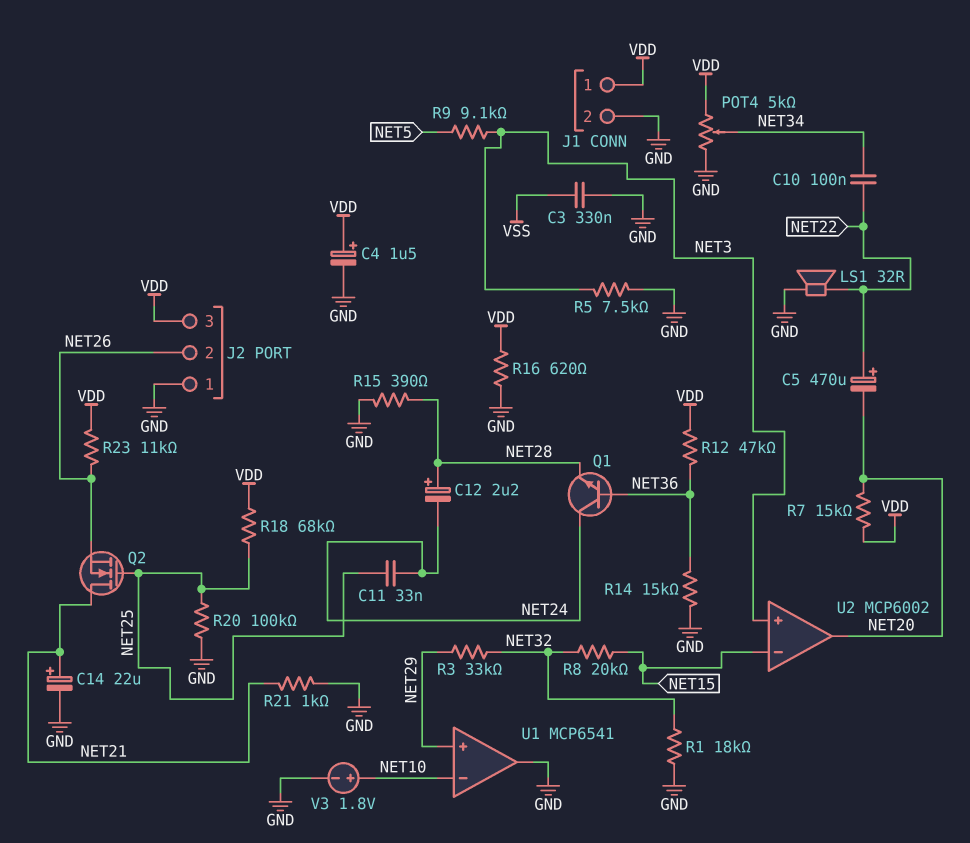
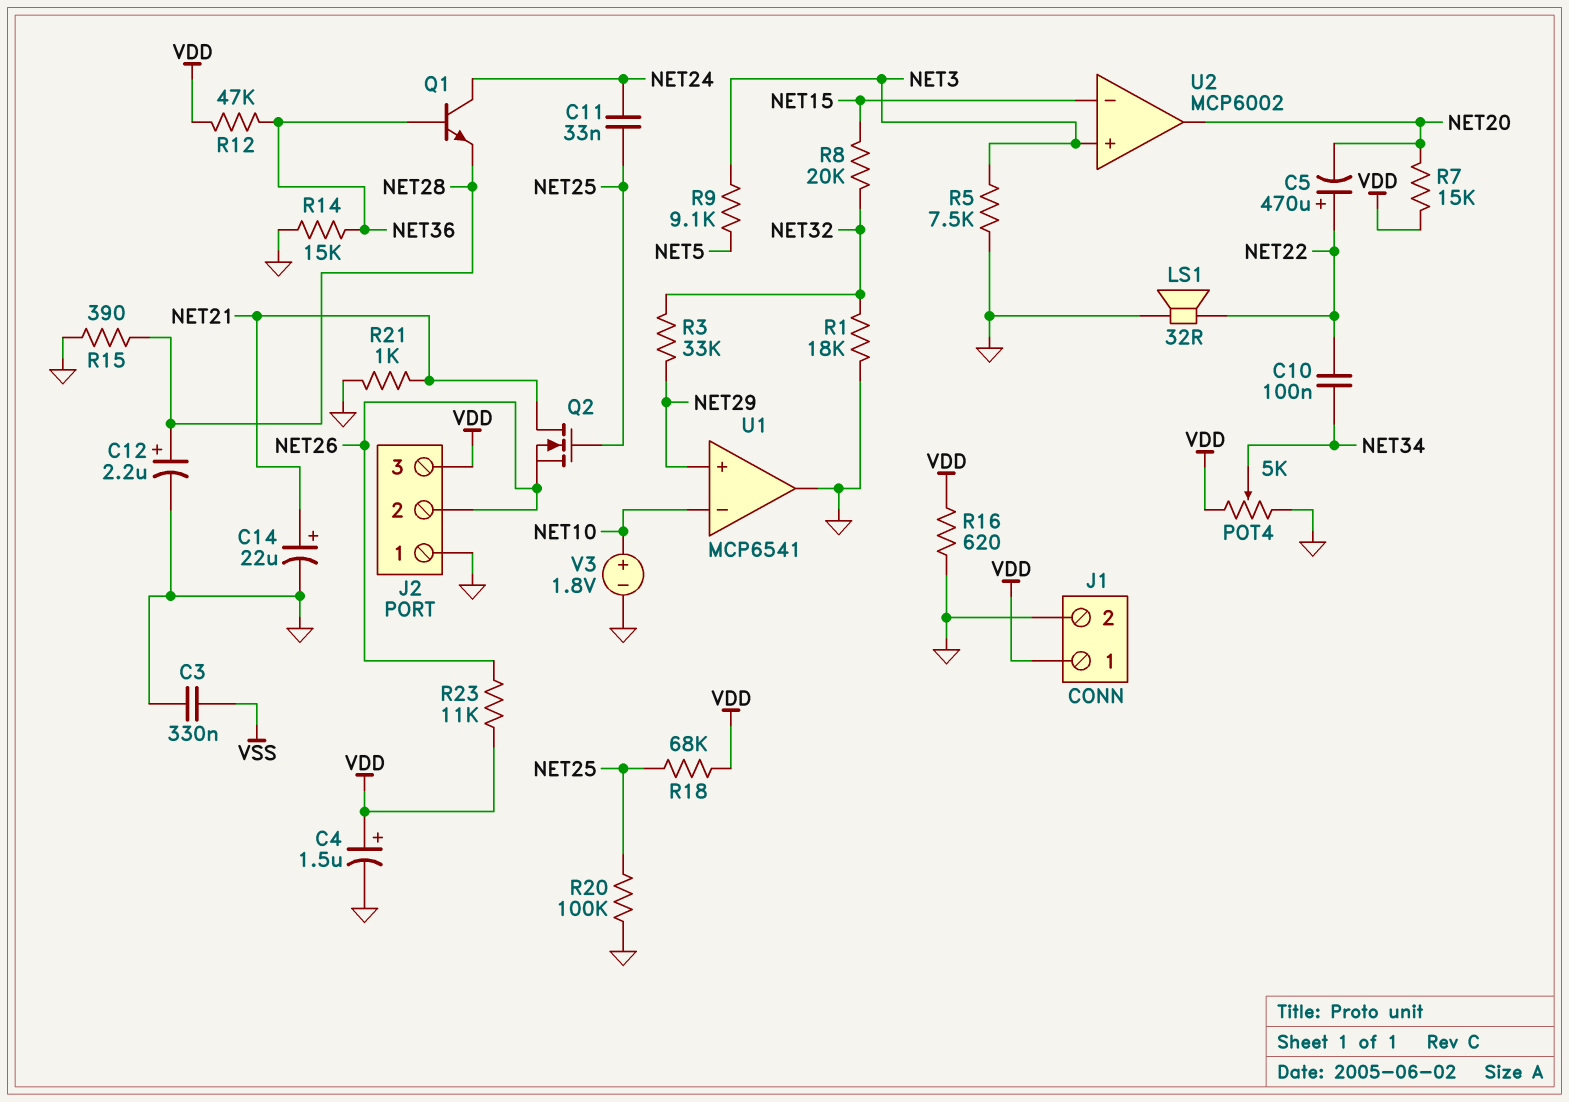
C12: 2.2uF (plus NET28, minus NET24) -> 2.2uF (plus NET28, minus GND)

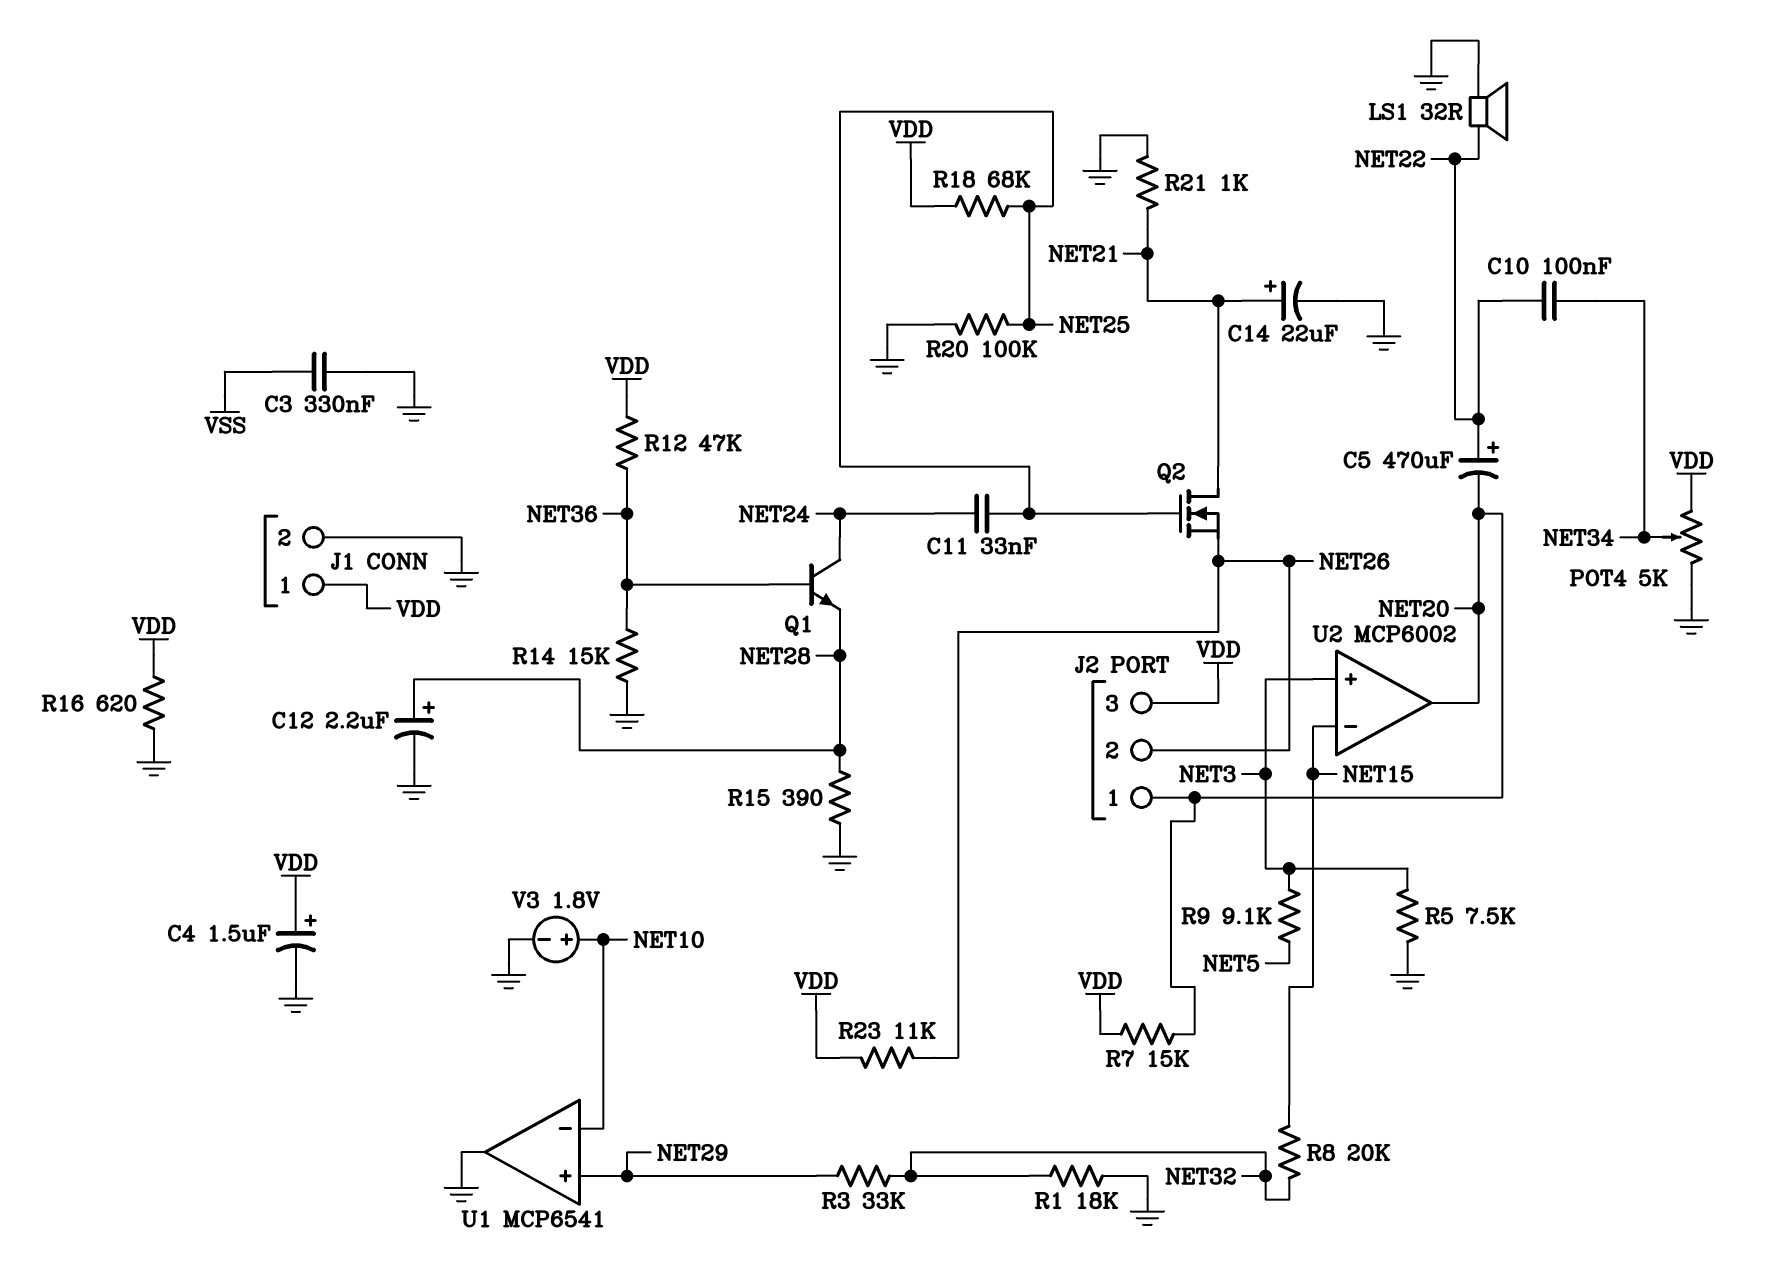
J2 pin 1: GND -> NET20

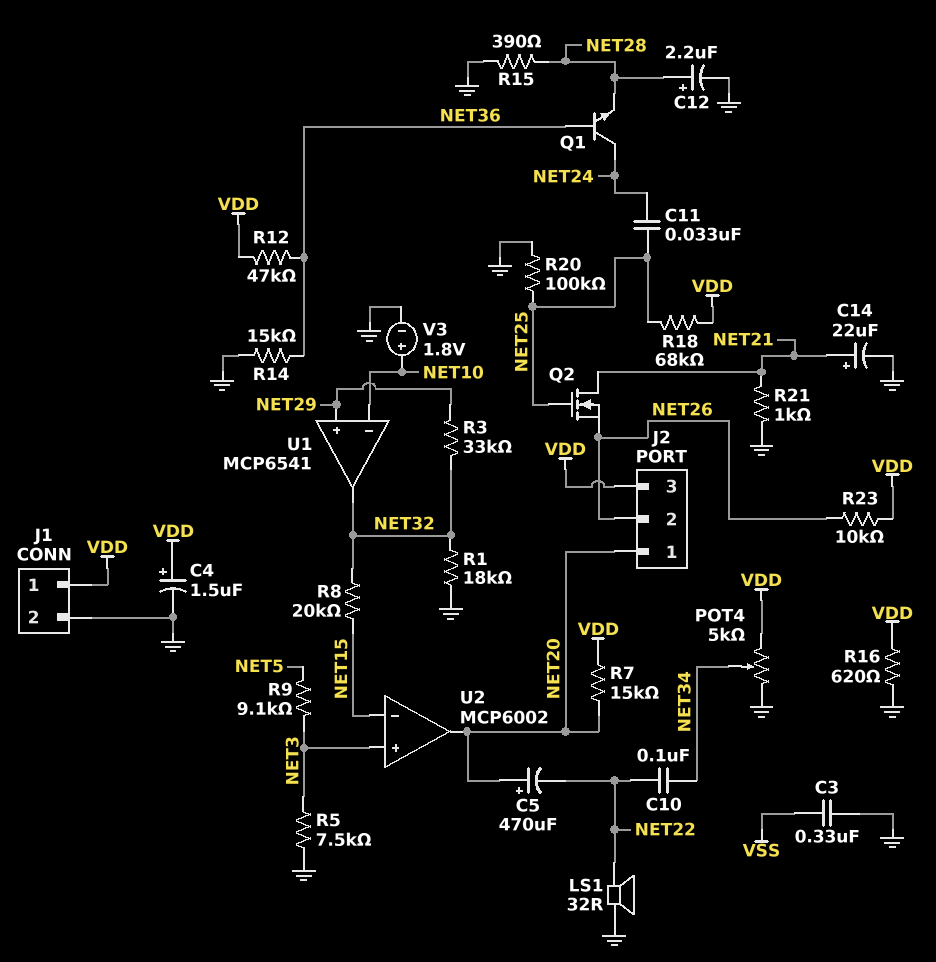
C5: 470uF (plus NET22, minus NET20) -> 470uF (plus NET20, minus NET22)
R23: 11k (NET26, VDD) -> 10k (NET26, VDD)
U1 pin out: GND -> NET32

